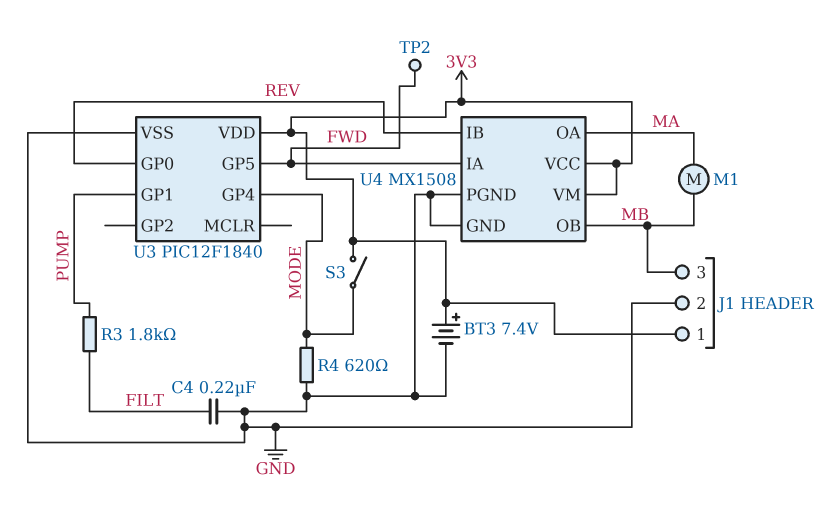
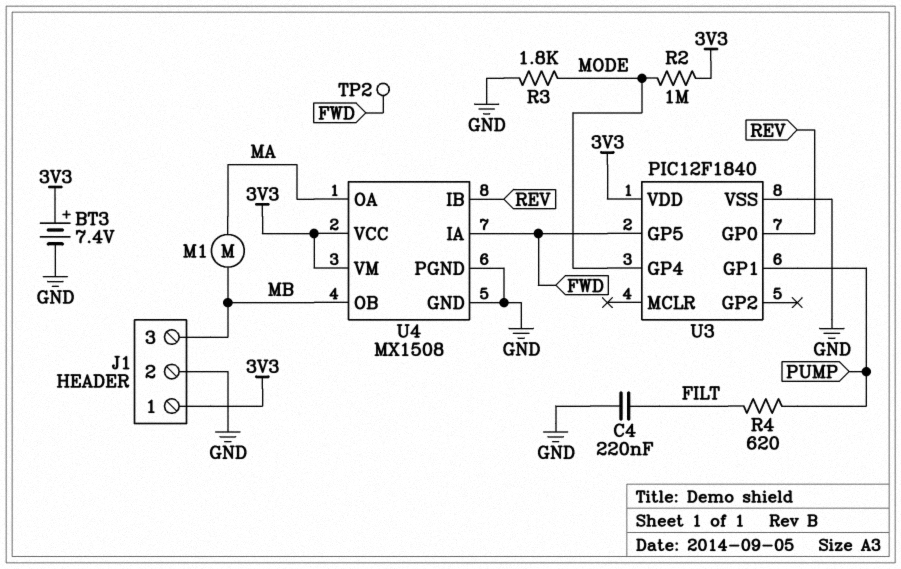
R2: none -> 1M (3V3, MODE)
R3: 1.8k (FILT, PUMP) -> 1.8k (GND, MODE)
R4: 620 (GND, MODE) -> 620 (FILT, PUMP)
S3: switch (3V3, MODE) -> none

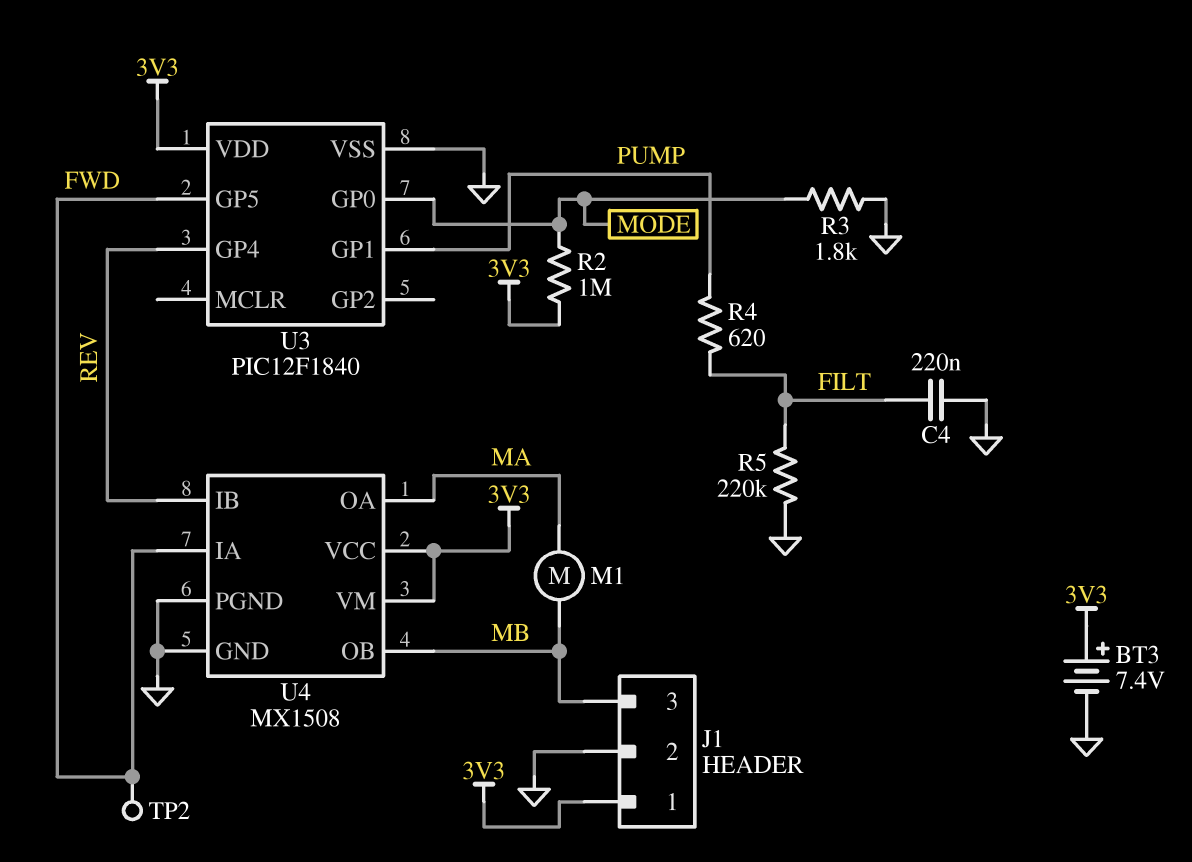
R5: none -> 220k (FILT, GND)
U3 pin GP0: REV -> MODE
U3 pin GP4: MODE -> REV

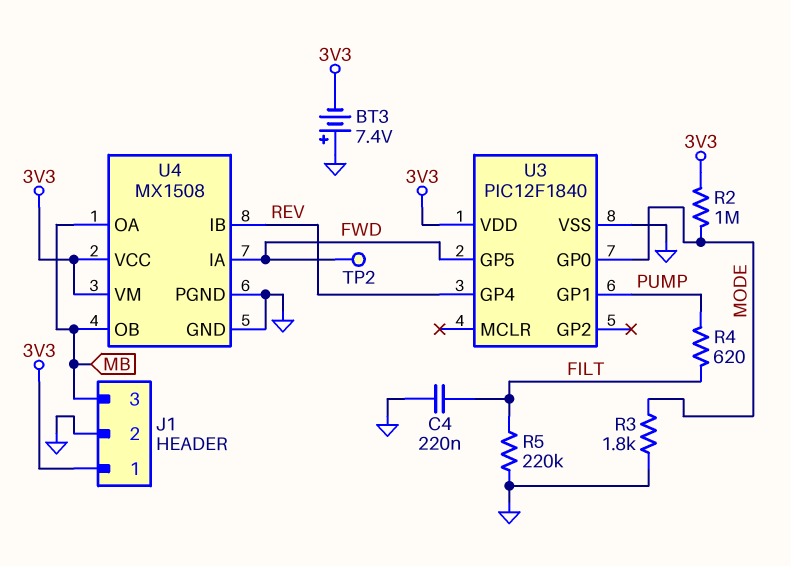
BT3: 7.4V (plus 3V3, minus GND) -> 7.4V (plus GND, minus 3V3)
M1: motor (MA, MB) -> none
U4 pin OA: MA -> MB

